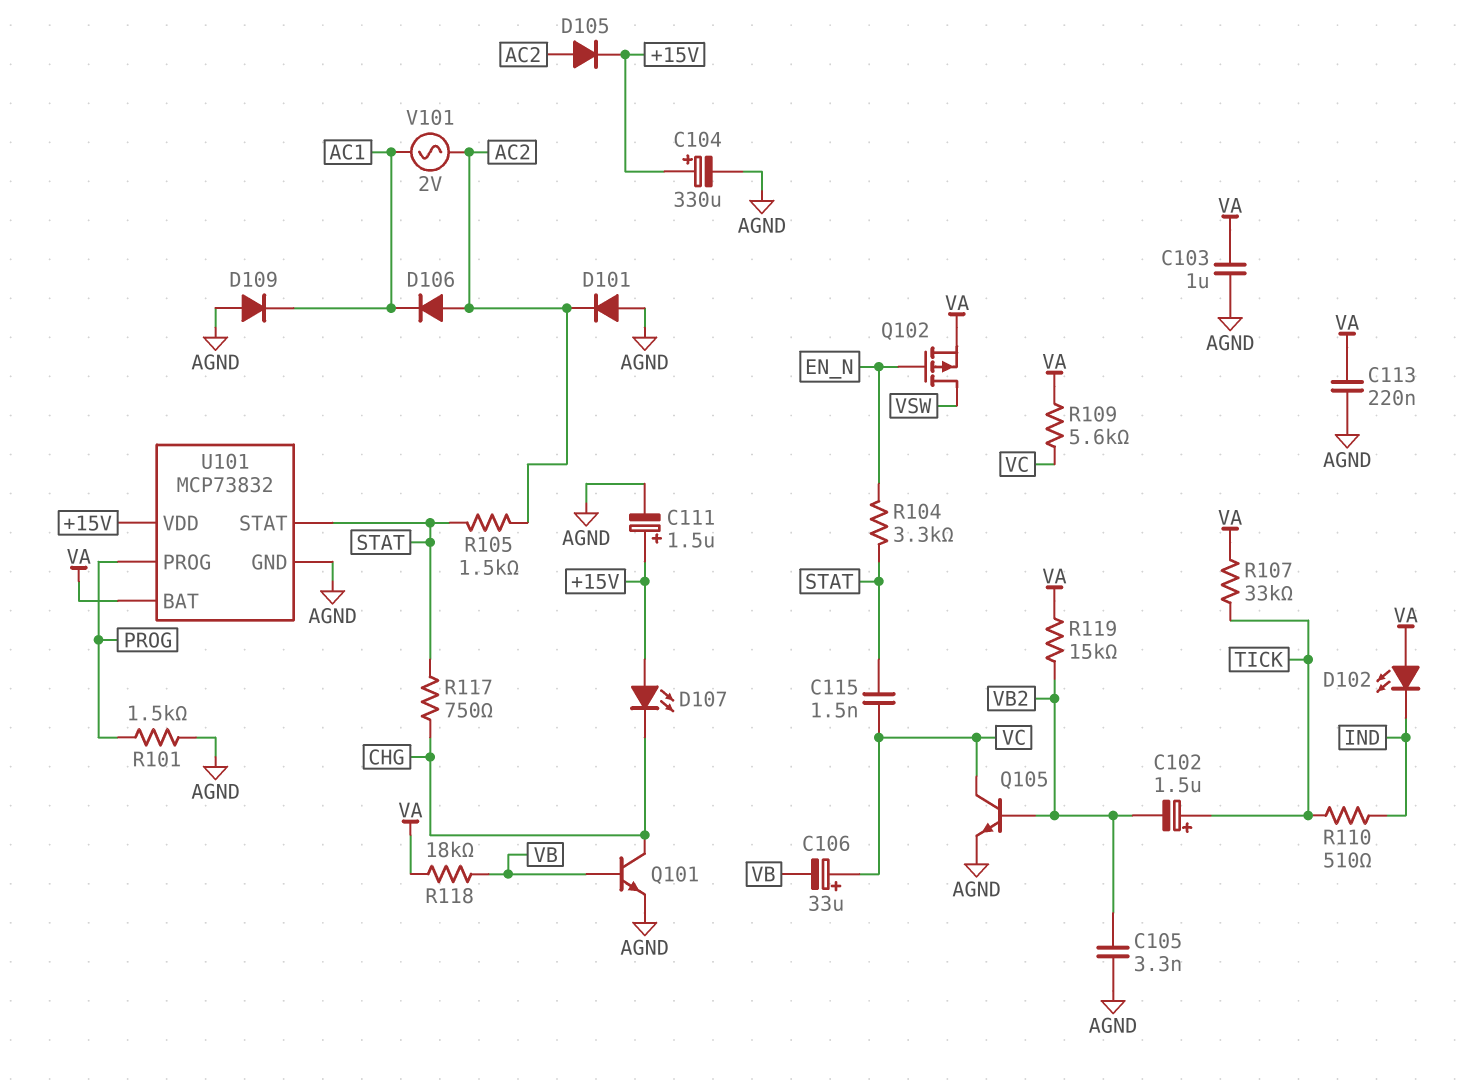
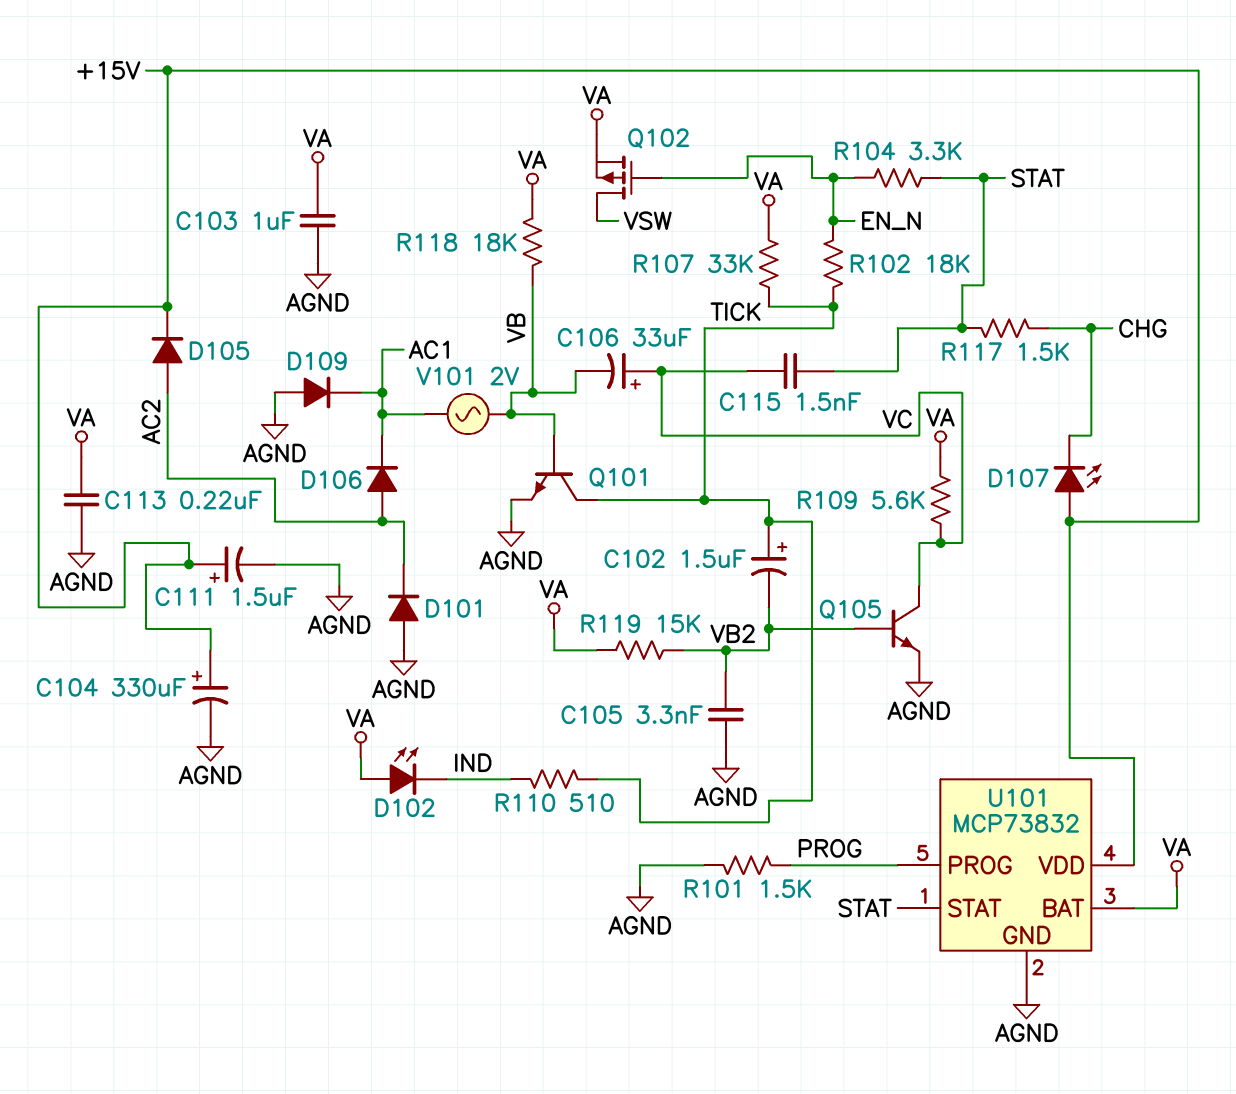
Q101: NPN (B VB, C CHG, E AGND) -> NPN (B VB, C TICK, E AGND)
R102: none -> 18k (EN_N, TICK)
R105: 1.5k (AC2, STAT) -> none
R117: 750 (CHG, STAT) -> 1.5k (CHG, STAT)
V101: AC 2V (AC1, AC2) -> AC 2V (AC1, VB)

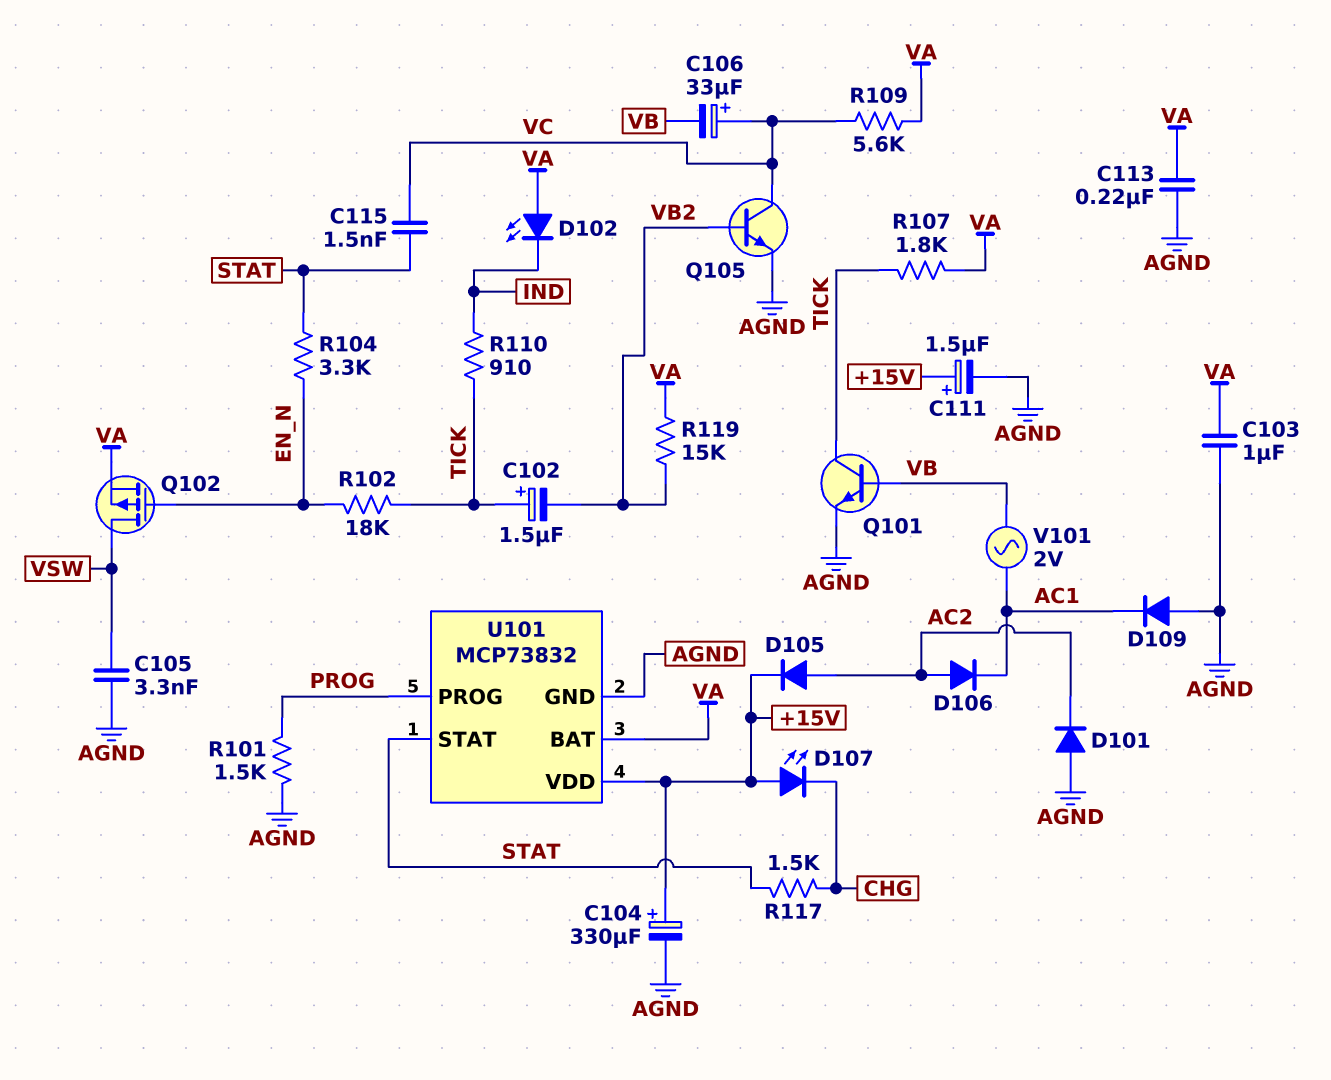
C105: 3.3nF (AGND, VB2) -> 3.3nF (AGND, VSW)
R107: 33k (TICK, VA) -> 1.8k (TICK, VA)
R110: 510 (IND, TICK) -> 910 (IND, TICK)
R118: 18k (VA, VB) -> none

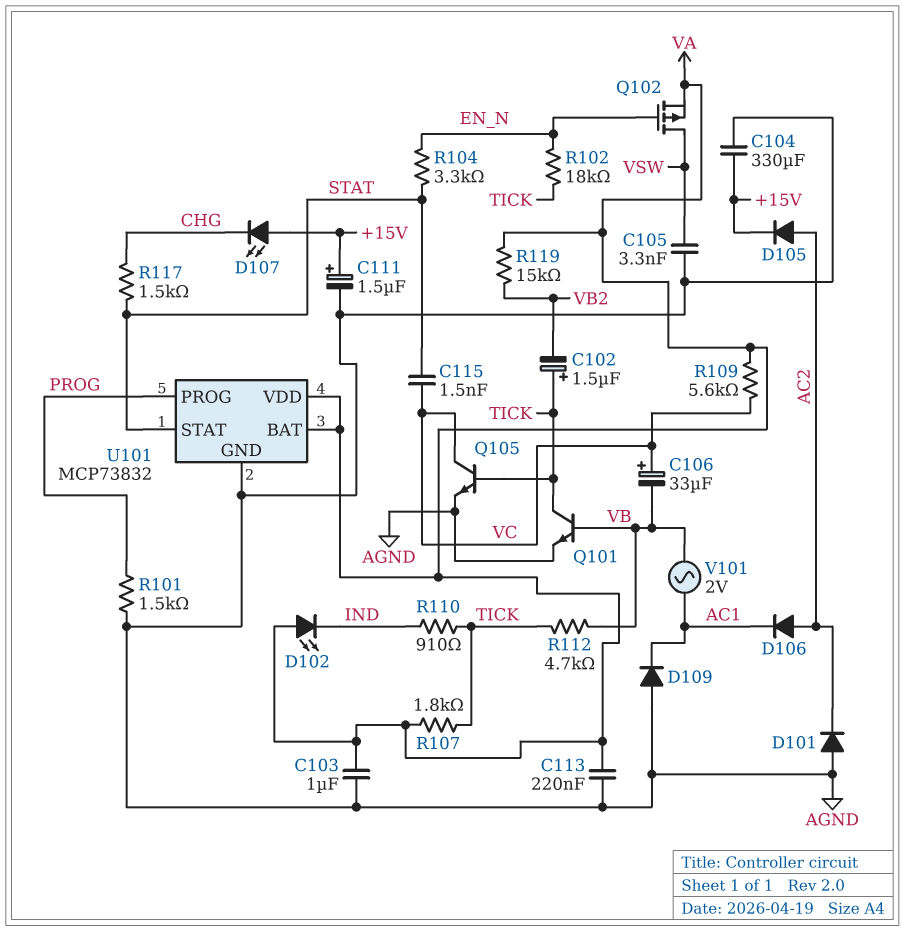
C104: 330uF (plus +15V, minus AGND) -> 330uF (+15V, AGND)
Q105: NPN (B VB2, C VC, E AGND) -> NPN (B TICK, C VC, E AGND)
R112: none -> 4.7k (TICK, VB)
U101 pin VDD: +15V -> VA

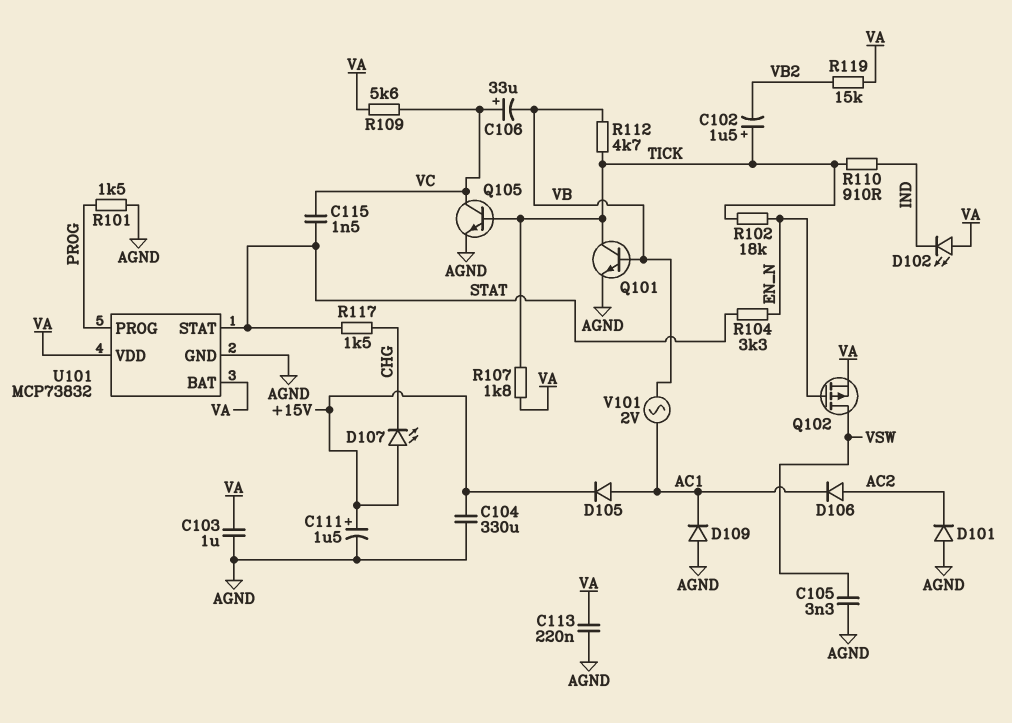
D105: diode (A AC2, K +15V) -> diode (A AC1, K +15V)

